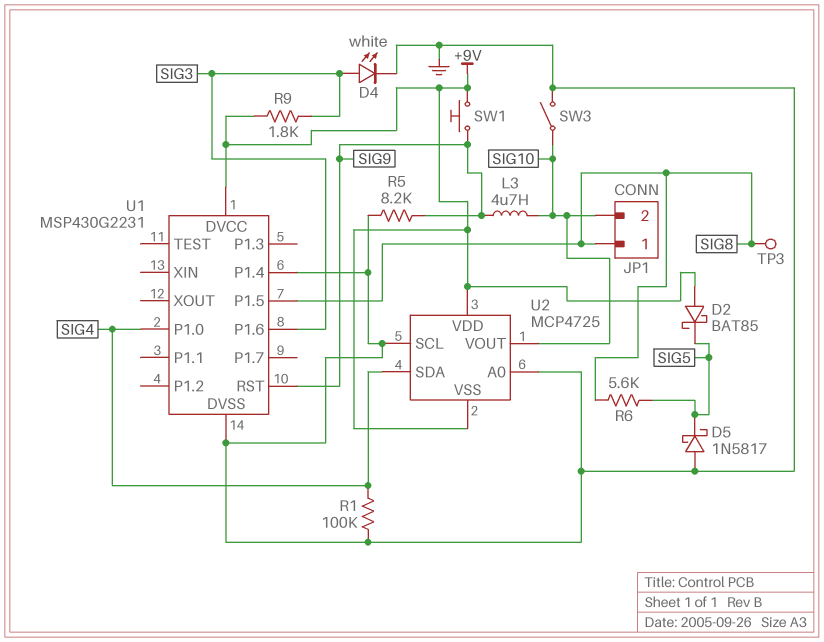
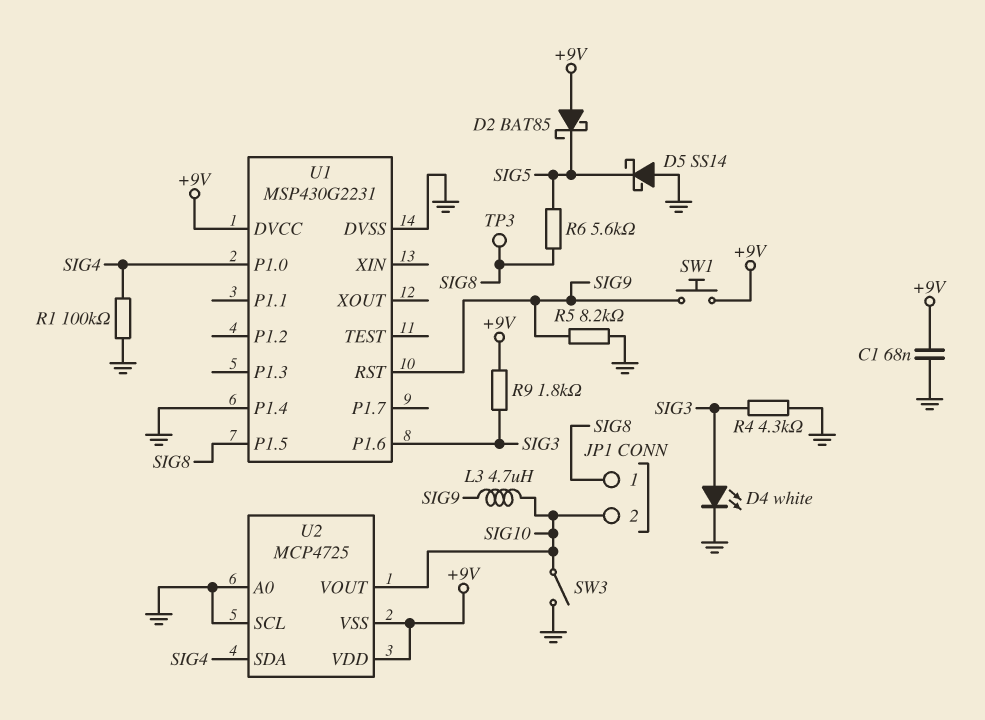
C1: none -> 68nF (+9V, GND)
D5: schottky 1N5817 (A GND, K SIG5) -> schottky SS14 (A GND, K SIG5)
R4: none -> 4.3k (GND, SIG3)

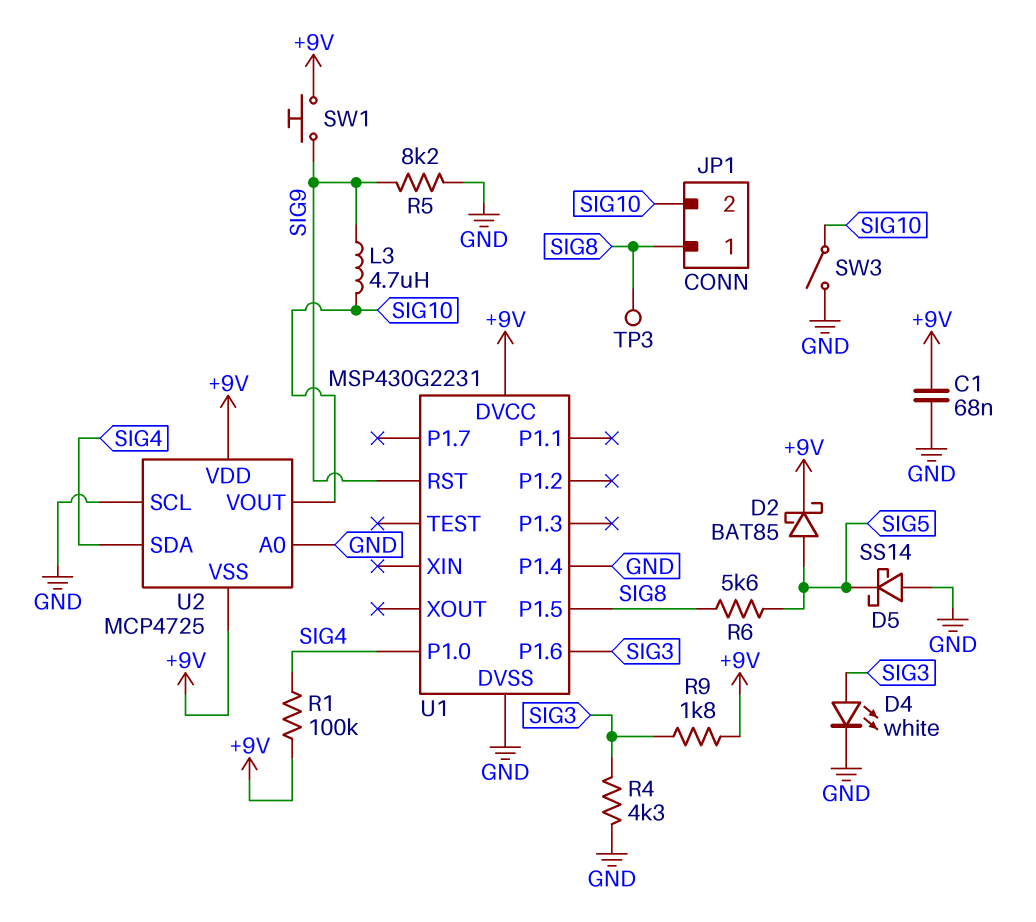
D2: schottky BAT85 (A +9V, K SIG5) -> schottky BAT85 (A SIG5, K +9V)
R1: 100k (GND, SIG4) -> 100k (+9V, SIG4)

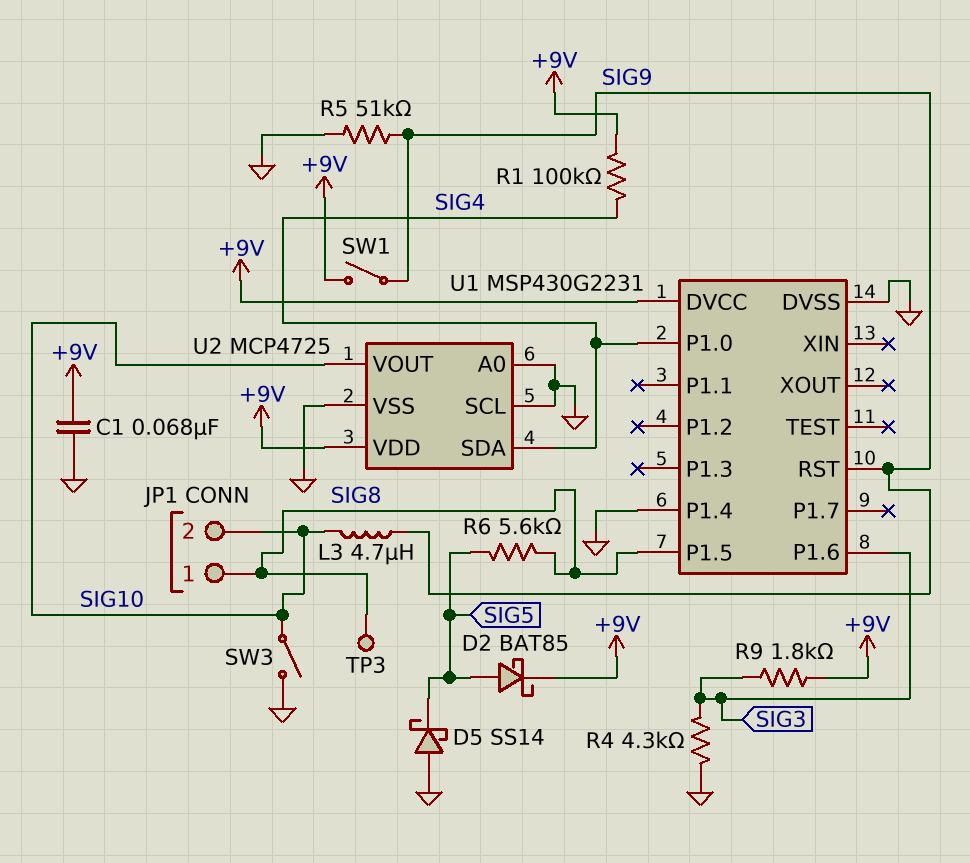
D4: LED white (A SIG3, K GND) -> none
R5: 8.2k (GND, SIG9) -> 51k (GND, SIG9)
SW1: button (+9V, SIG9) -> switch (+9V, SIG9)
U2 pin VSS: +9V -> GND

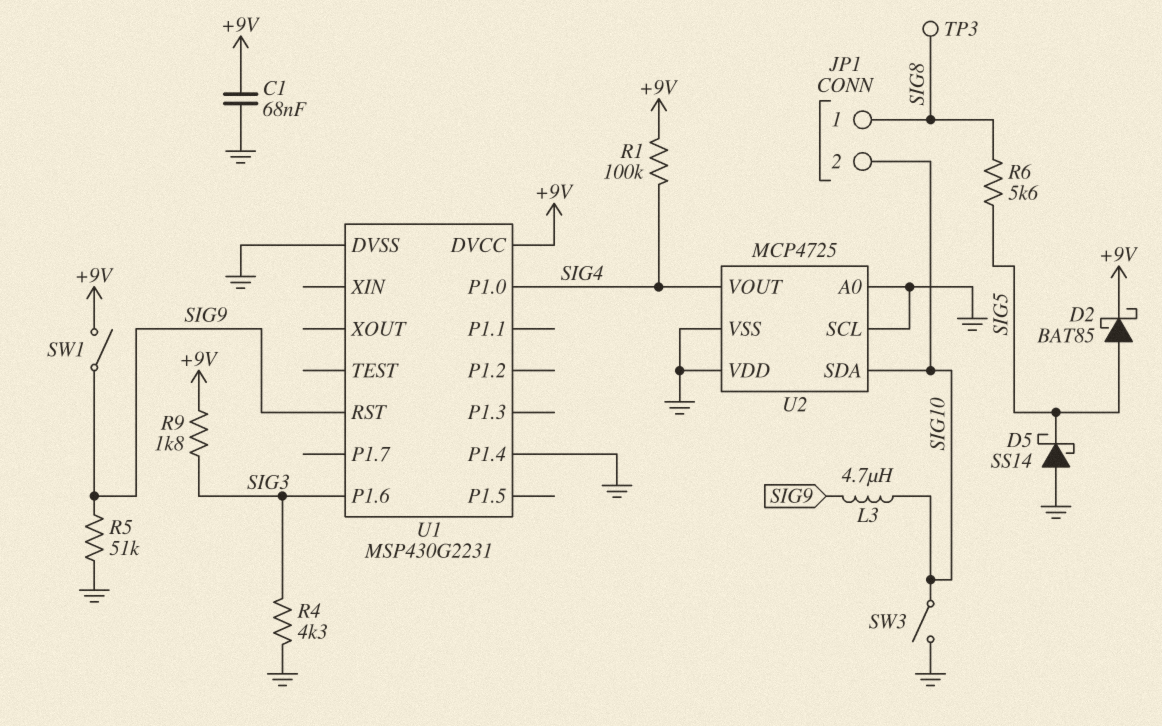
U1 pin P1.5: SIG8 -> none
U2 pin SDA: SIG4 -> SIG10
U2 pin VDD: +9V -> GND
U2 pin VOUT: SIG10 -> SIG4

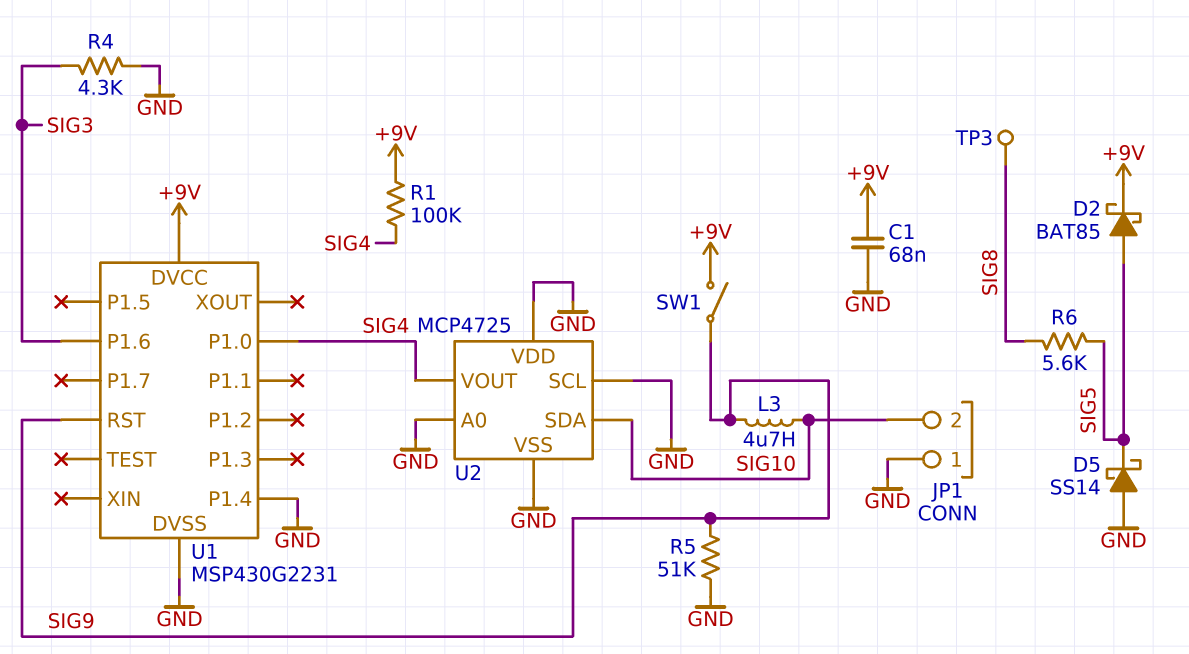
JP1 pin 1: SIG8 -> GND
R9: 1.8k (+9V, SIG3) -> none
SW3: switch (GND, SIG10) -> none

